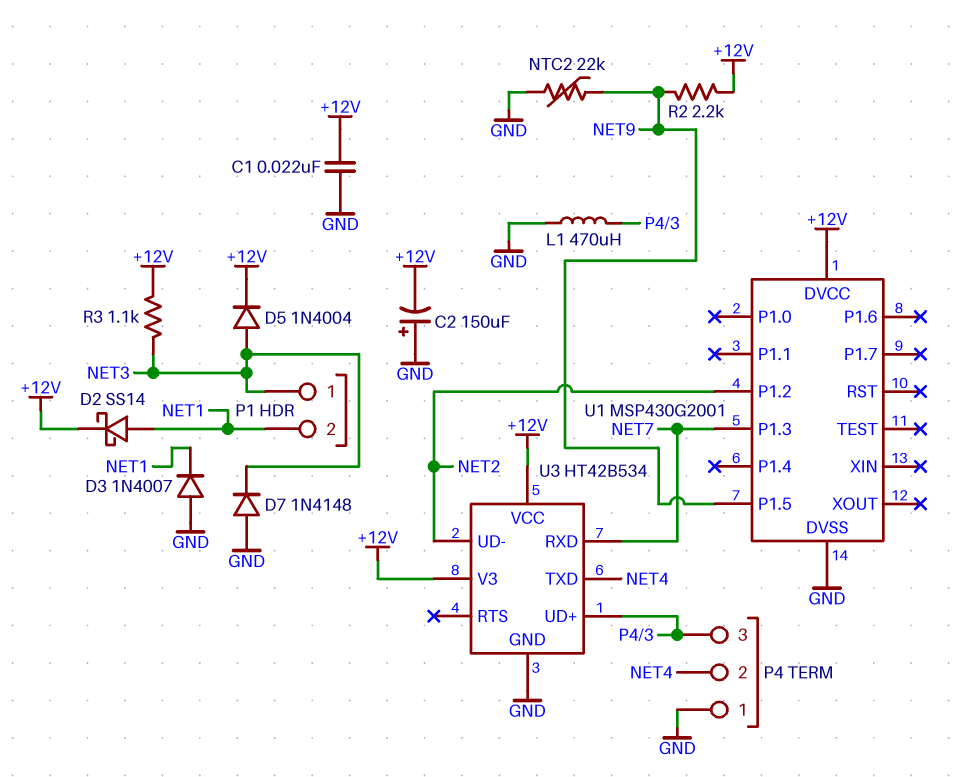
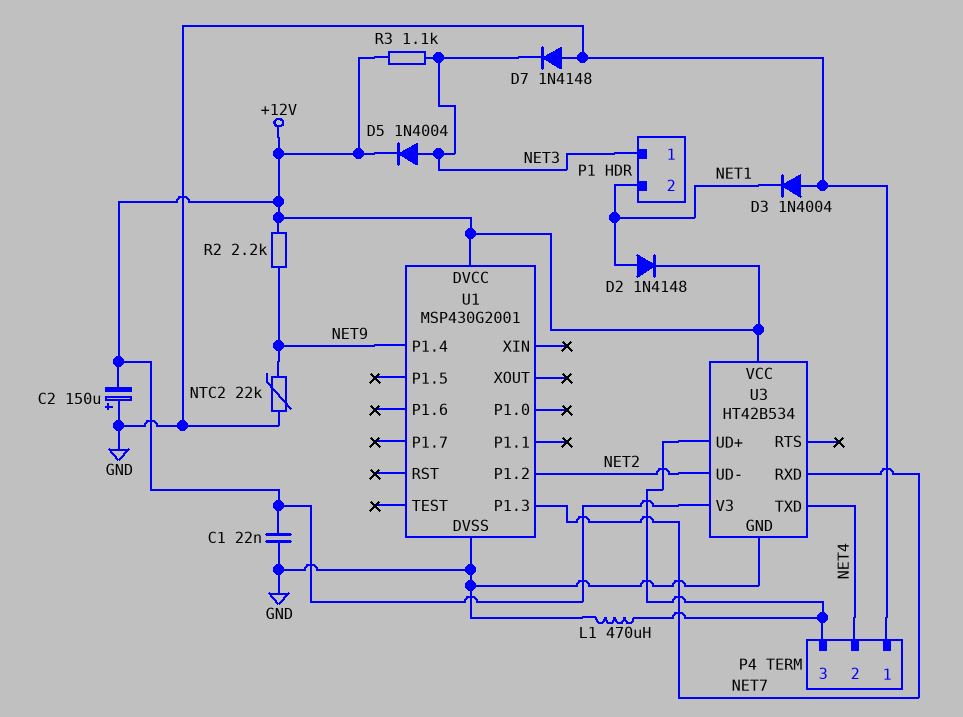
D2: schottky SS14 (A NET1, K +12V) -> diode 1N4148 (A NET1, K +12V)
D3: diode 1N4007 (A GND, K NET1) -> diode 1N4004 (A GND, K NET1)
U1 pin P1.4: none -> NET9
U1 pin P1.5: NET9 -> none

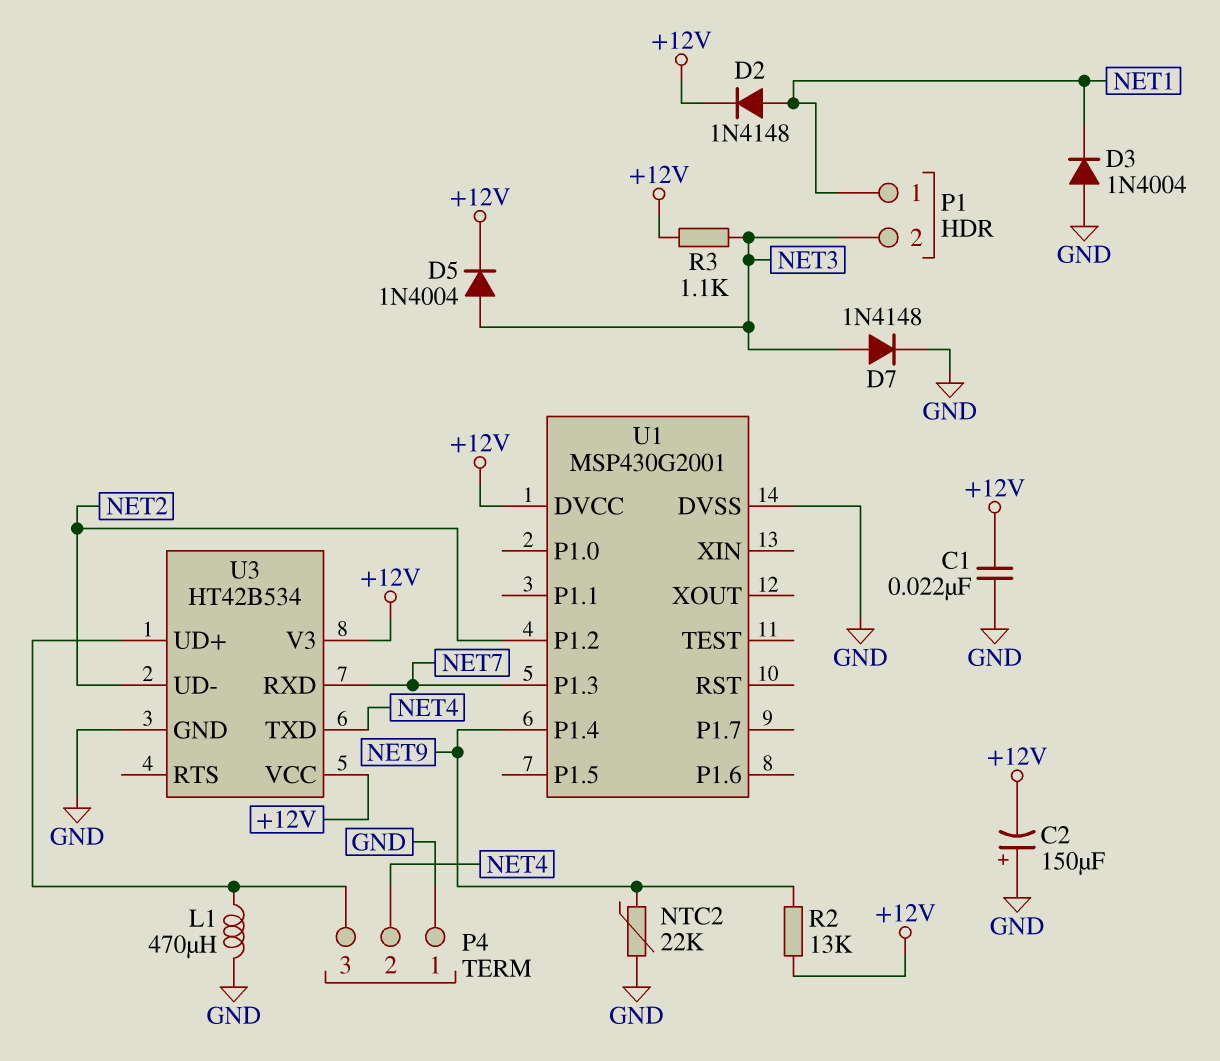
D7: diode 1N4148 (A GND, K NET3) -> diode 1N4148 (A NET3, K GND)
P1 pin 1: NET3 -> NET1
P1 pin 2: NET1 -> NET3
R2: 2.2k (+12V, NET9) -> 13k (+12V, NET9)

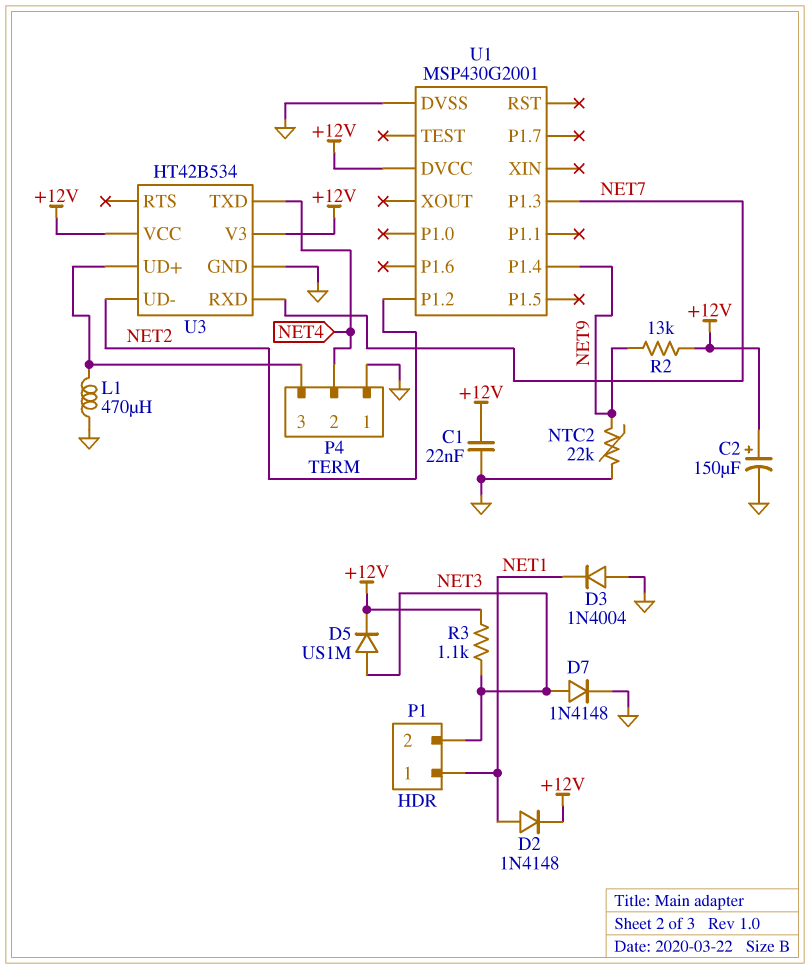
C2: 150uF (plus GND, minus +12V) -> 150uF (plus +12V, minus GND)
D5: diode 1N4004 (A NET3, K +12V) -> diode US1M (A NET3, K +12V)

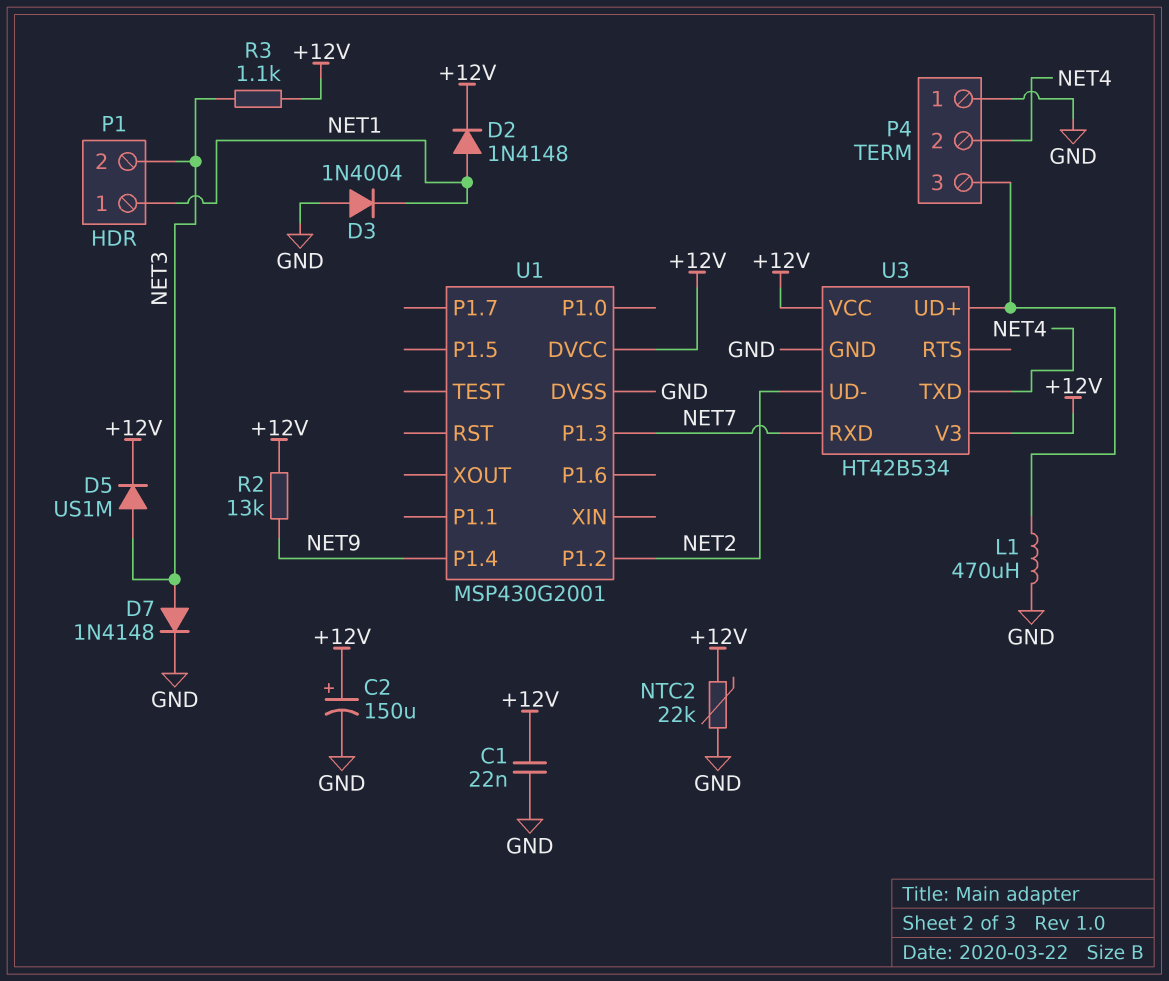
NTC2: 22k (GND, NET9) -> 22k (+12V, GND)

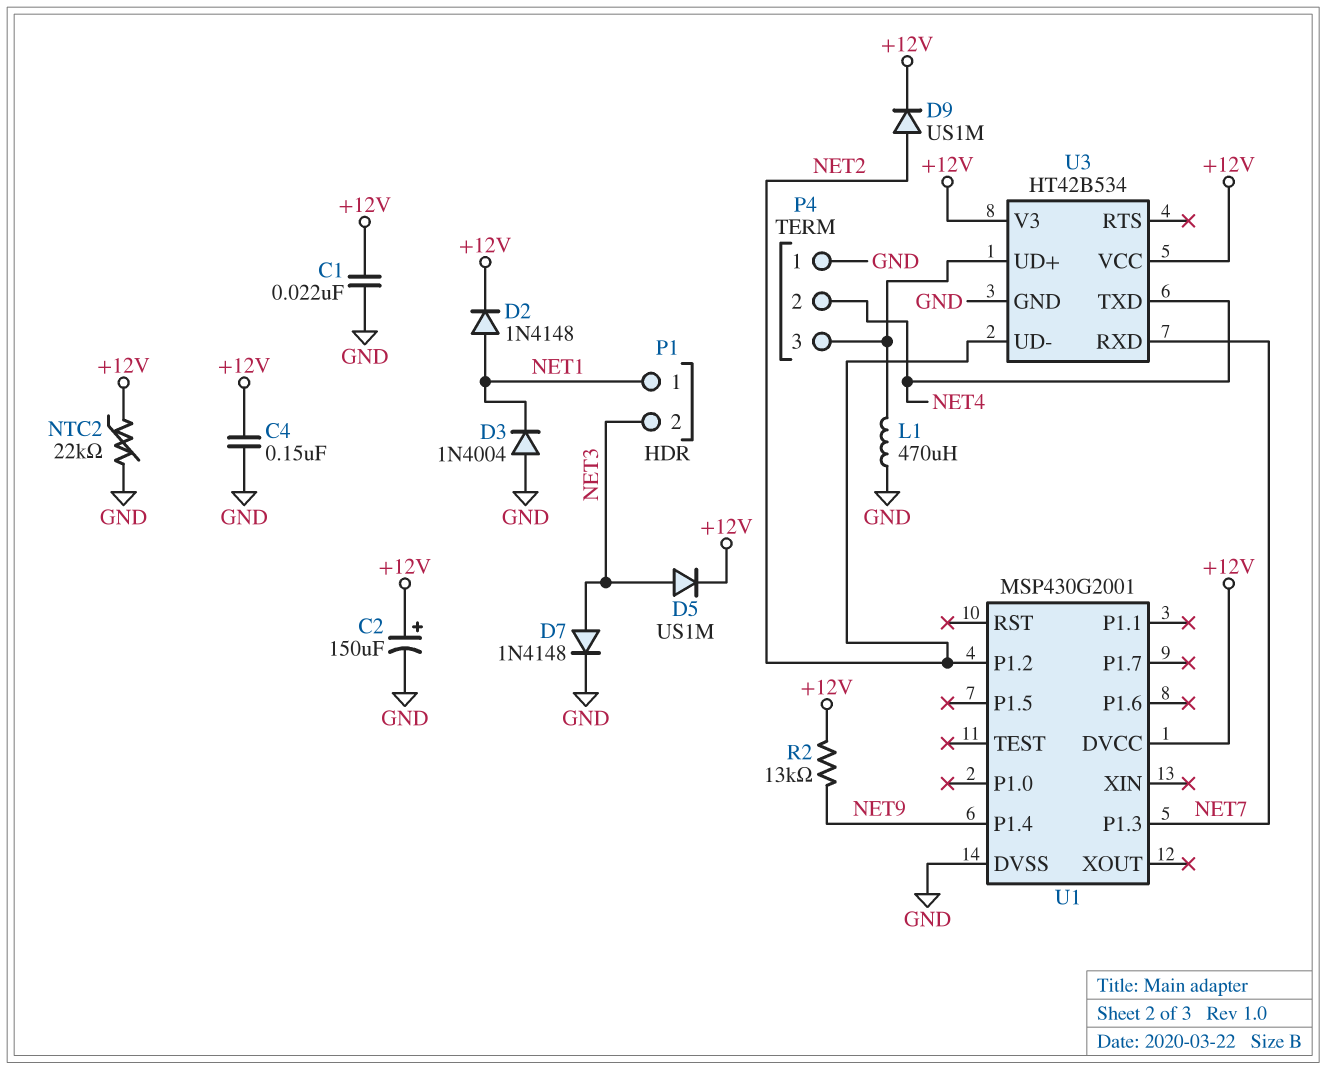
C4: none -> 150nF (+12V, GND)
D9: none -> diode US1M (A NET2, K +12V)
R3: 1.1k (+12V, NET3) -> none

